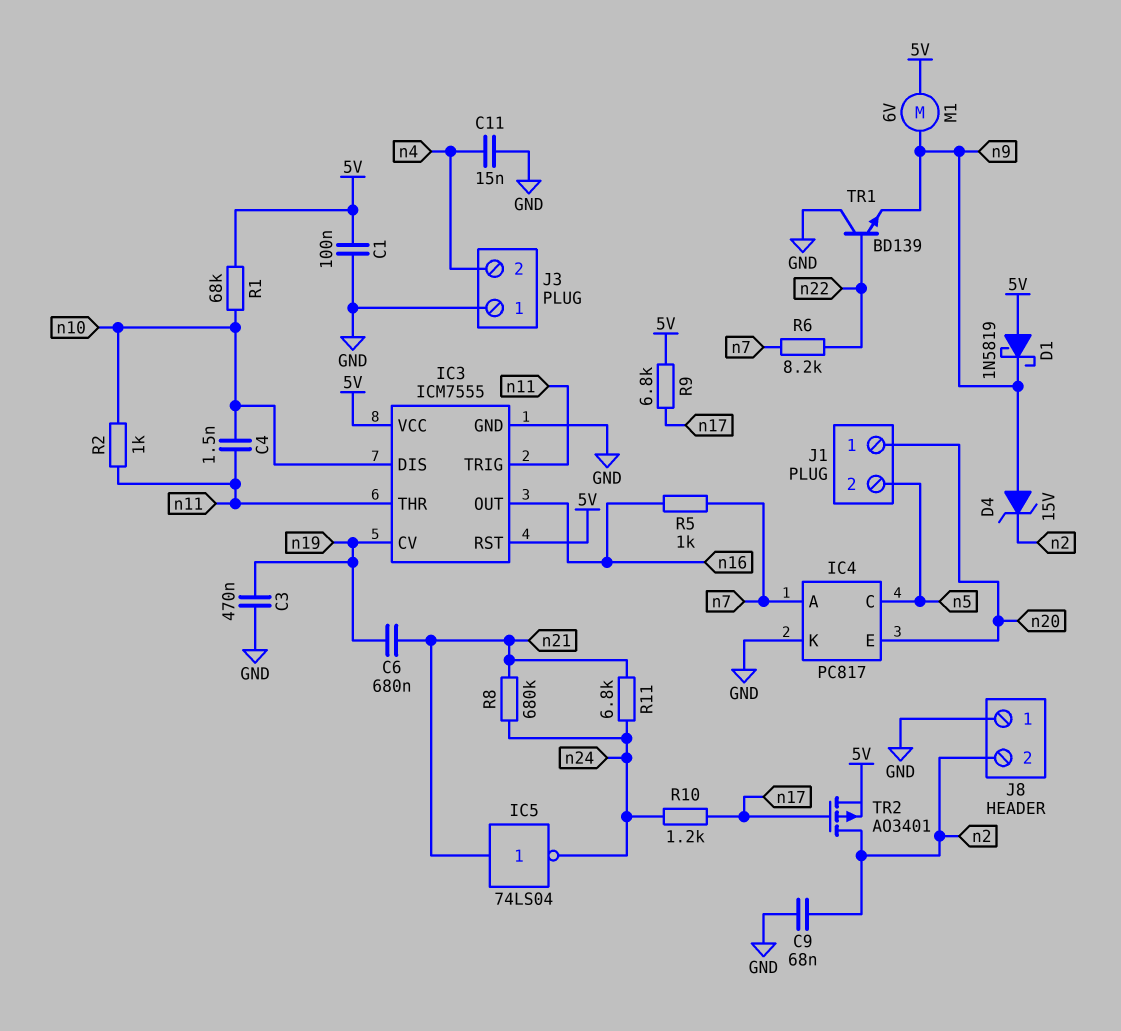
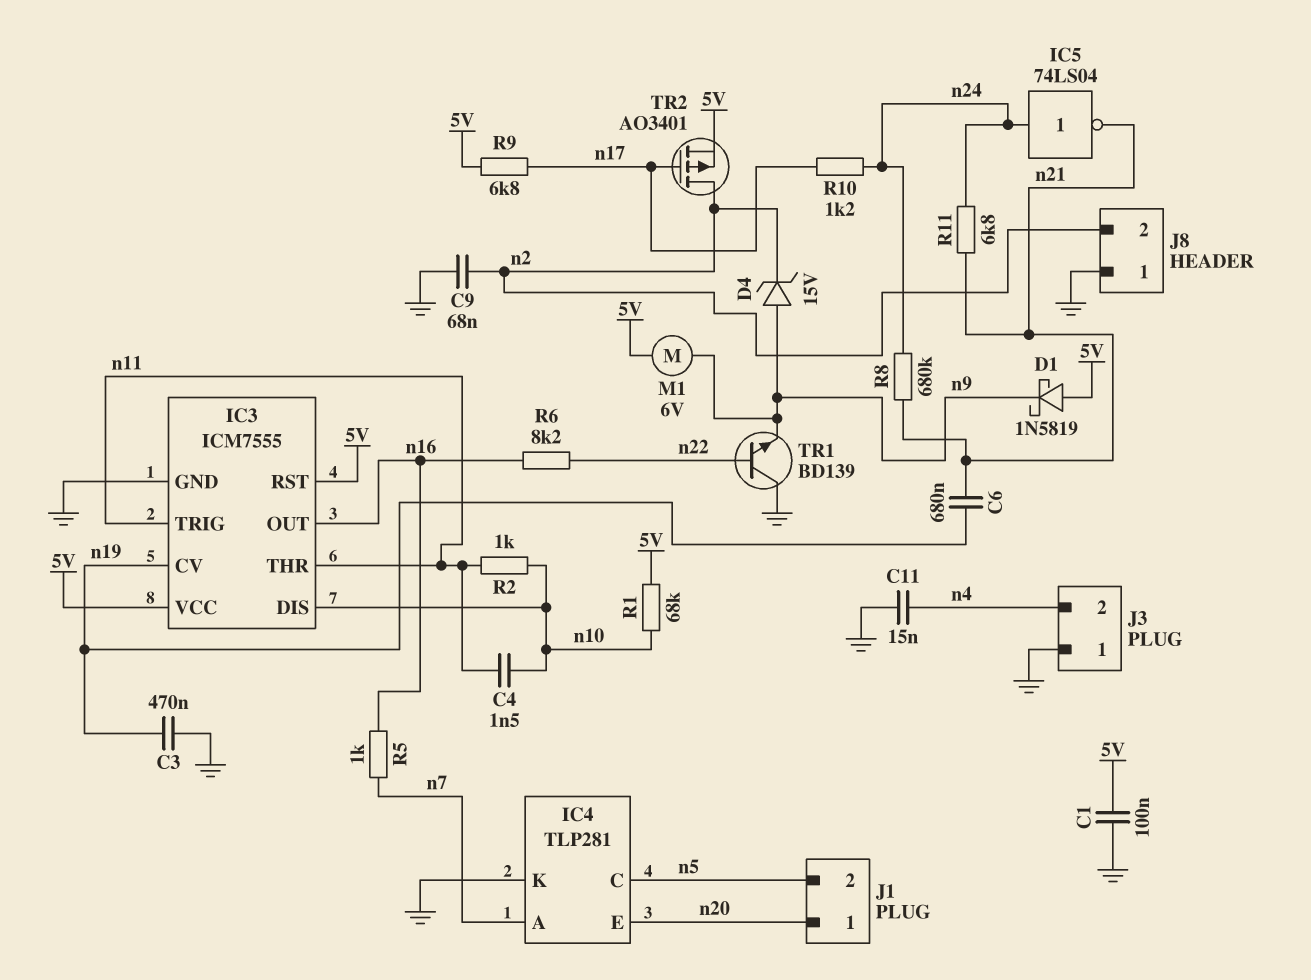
IC4: PC817 -> TLP281
IC5: NOT 74LS04 (in n21, out n24) -> NOT 74LS04 (in n24, out n21)
R6: 8.2k (n7, n22) -> 8.2k (n16, n22)

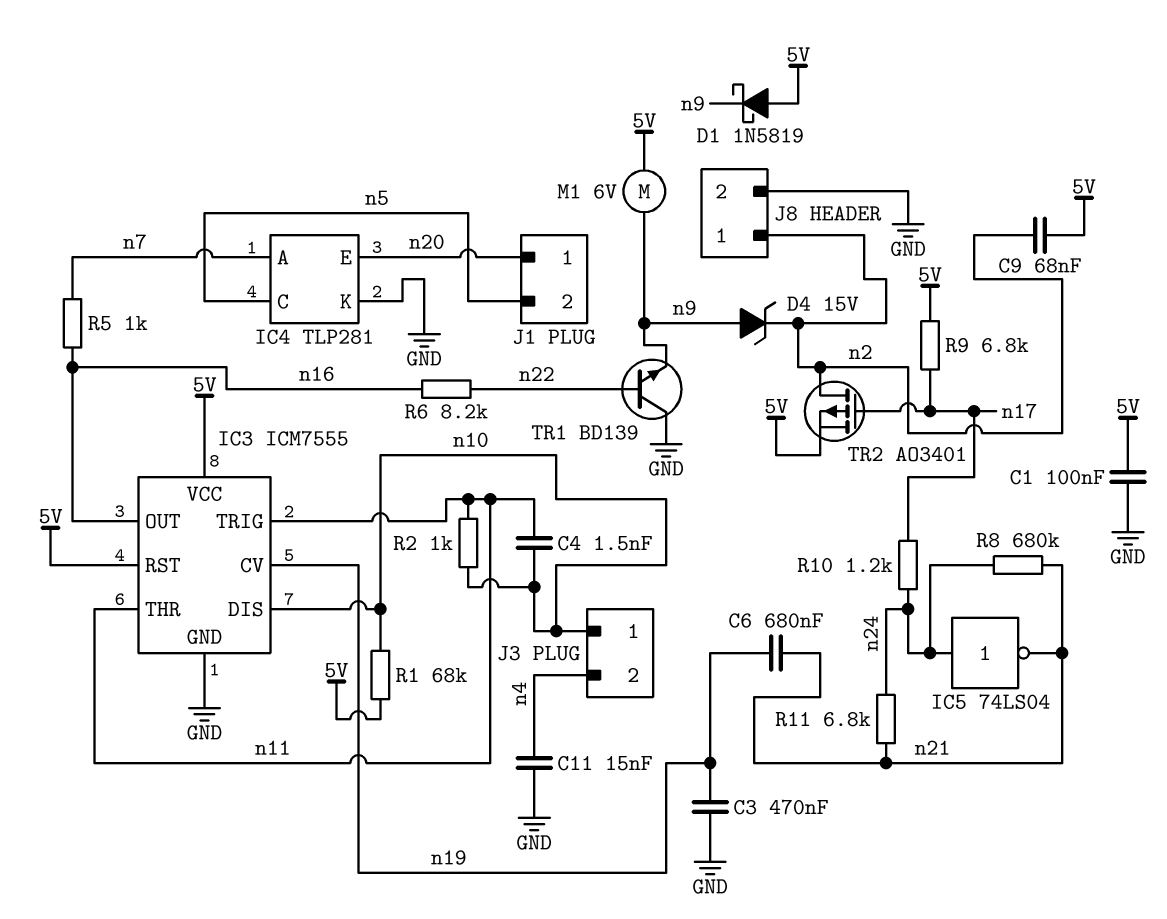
C9: 68nF (GND, n2) -> 68nF (5V, n2)
J3 pin 1: GND -> n10
J8 pin 1: GND -> n2
J8 pin 2: n2 -> GND

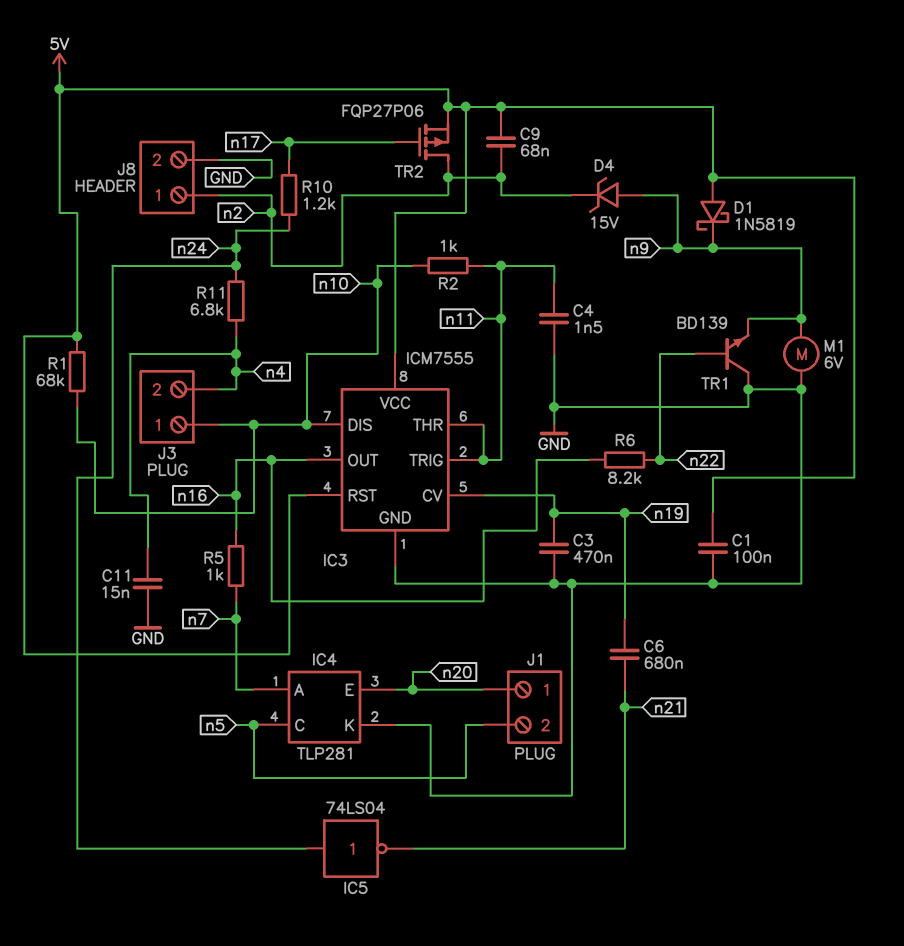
C4: 1.5nF (n10, n11) -> 1.5nF (GND, n11)
M1: motor 6V (5V, n9) -> motor 6V (GND, n9)
R8: 680k (n21, n24) -> none
R9: 6.8k (5V, n17) -> none
R11: 6.8k (n21, n24) -> 6.8k (n4, n24)
TR2: PMOS AO3401 (G n17, D n2, S 5V) -> PMOS FQP27P06 (G n17, D n2, S 5V)

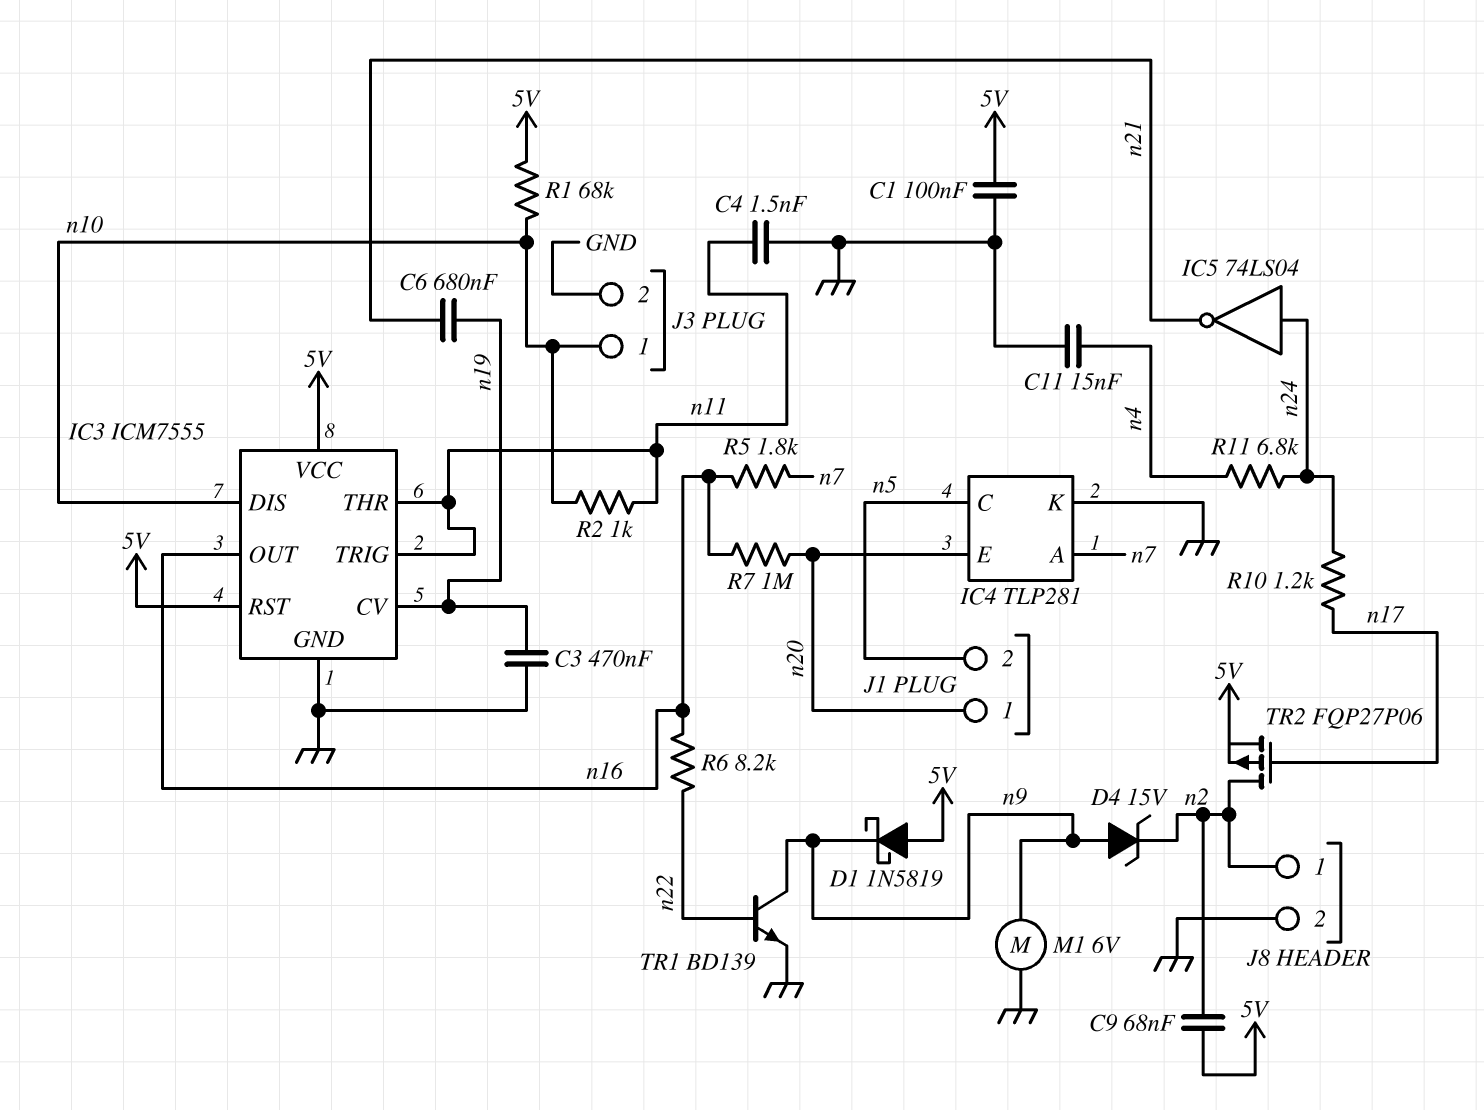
J3 pin 2: n4 -> GND
R5: 1k (n7, n16) -> 1.8k (n7, n16)
R7: none -> 1M (n16, n20)
TR1: NPN BD139 (B n22, C GND, E n9) -> NPN BD139 (B n22, C n9, E GND)

